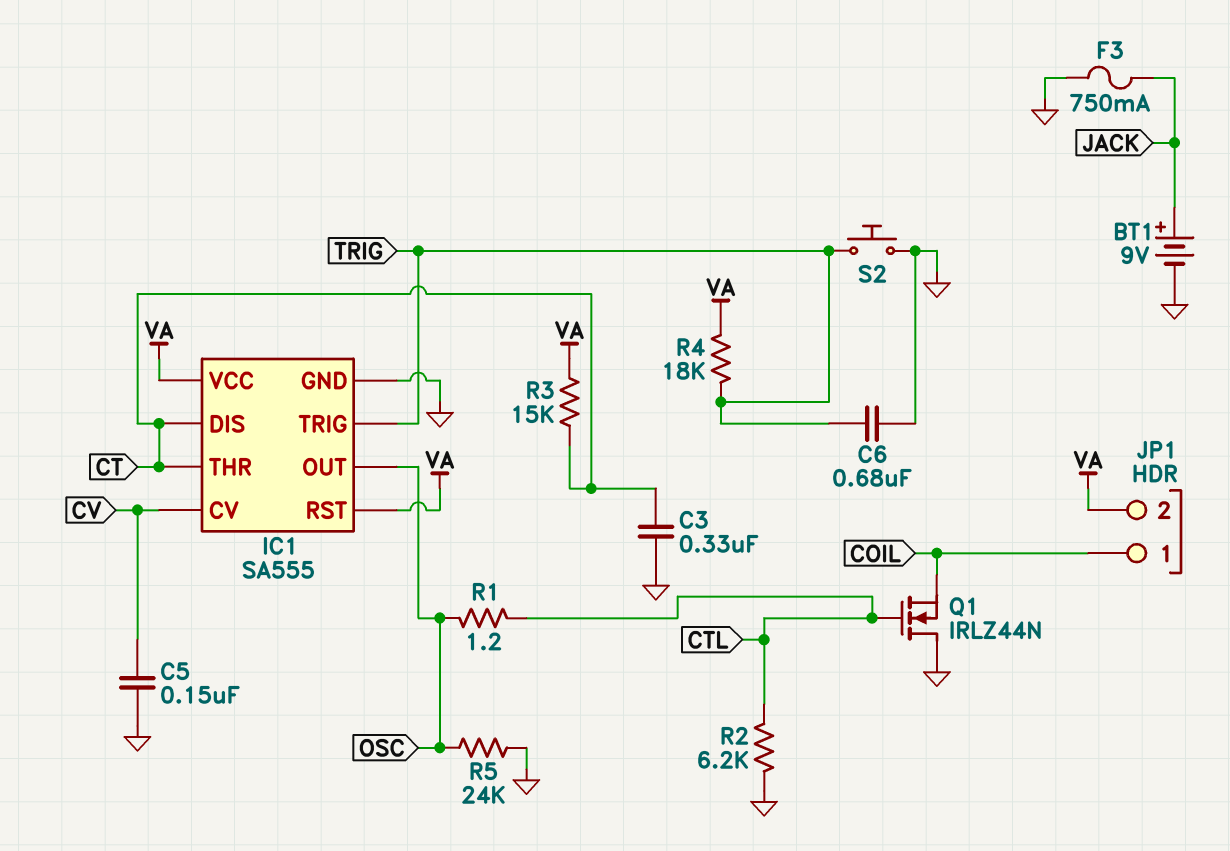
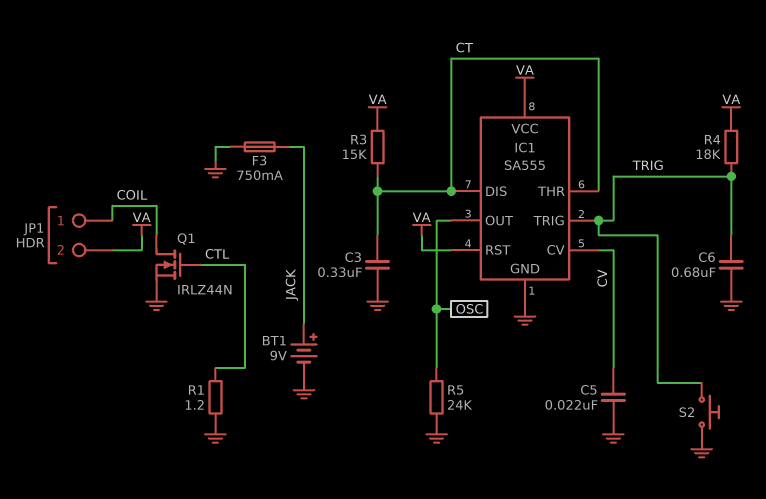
C5: 150nF (CV, GND) -> 22nF (CV, GND)
Q1: NMOS IRLZ44N (G CTL, D GND, S COIL) -> NMOS IRLZ44N (G CTL, D COIL, S GND)
R1: 1.2 (CTL, OSC) -> 1.2 (CTL, GND)
R2: 6.2k (CTL, GND) -> none

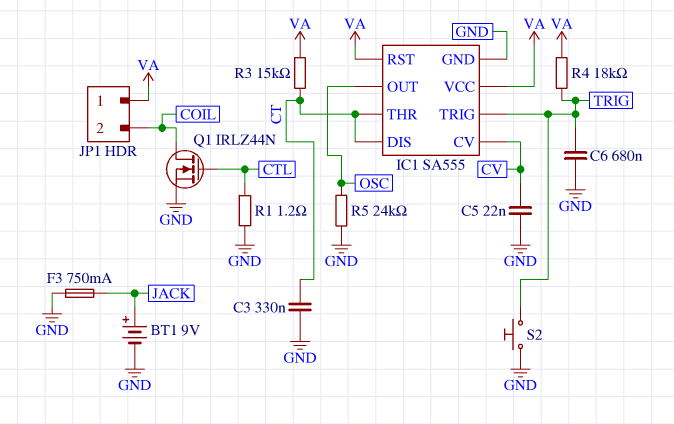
JP1 pin 1: COIL -> VA
JP1 pin 2: VA -> COIL

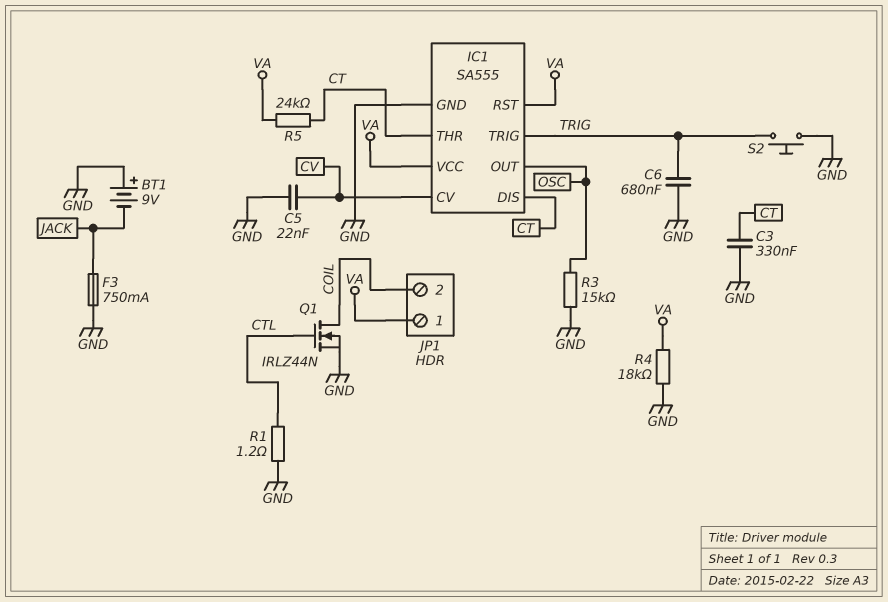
BT1: 9V (plus JACK, minus GND) -> 9V (plus GND, minus JACK)
R3: 15k (CT, VA) -> 15k (GND, OSC)
R4: 18k (TRIG, VA) -> 18k (GND, VA)
R5: 24k (GND, OSC) -> 24k (CT, VA)

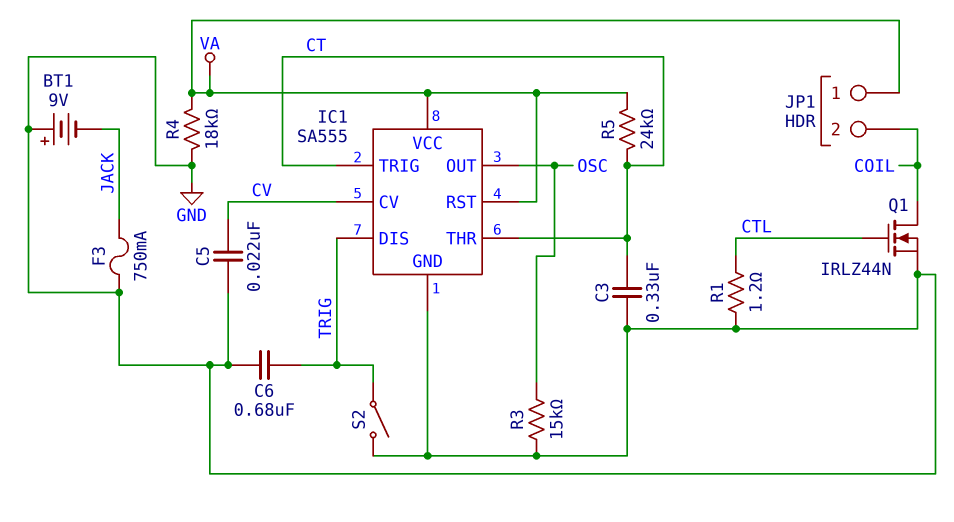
IC1 pin DIS: CT -> TRIG
IC1 pin TRIG: TRIG -> CT
S2: button (GND, TRIG) -> switch (GND, TRIG)

